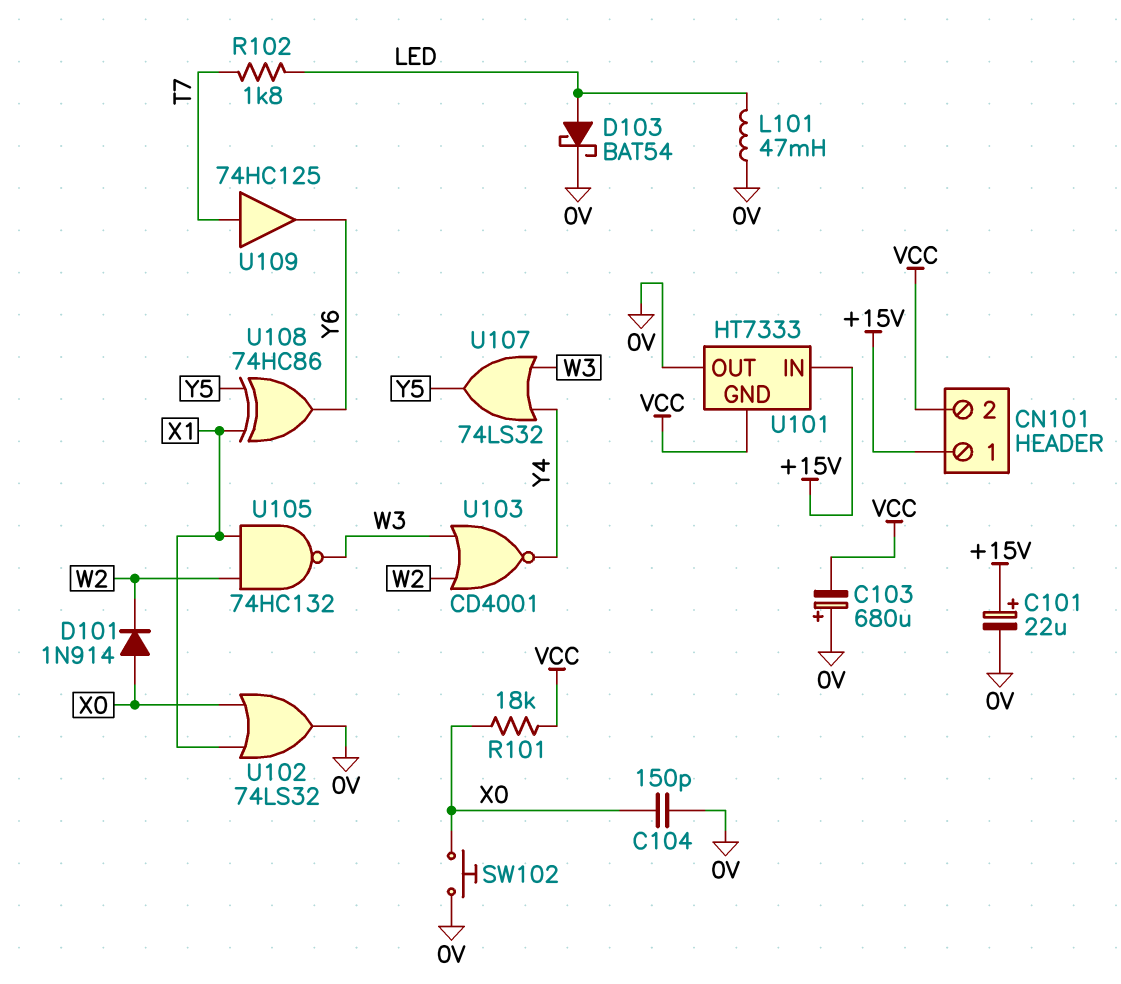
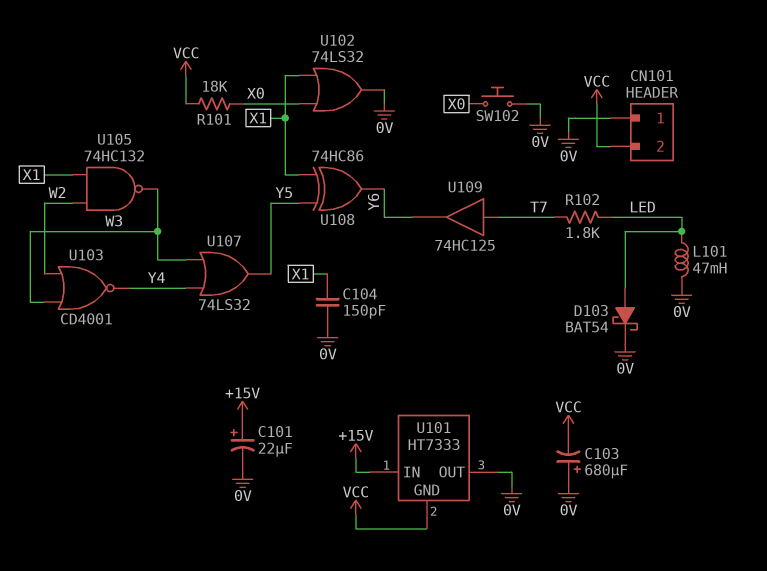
C104: 150pF (0V, X0) -> 150pF (0V, X1)
CN101 pin 1: +15V -> 0V
D101: diode 1N914 (A X0, K W2) -> none

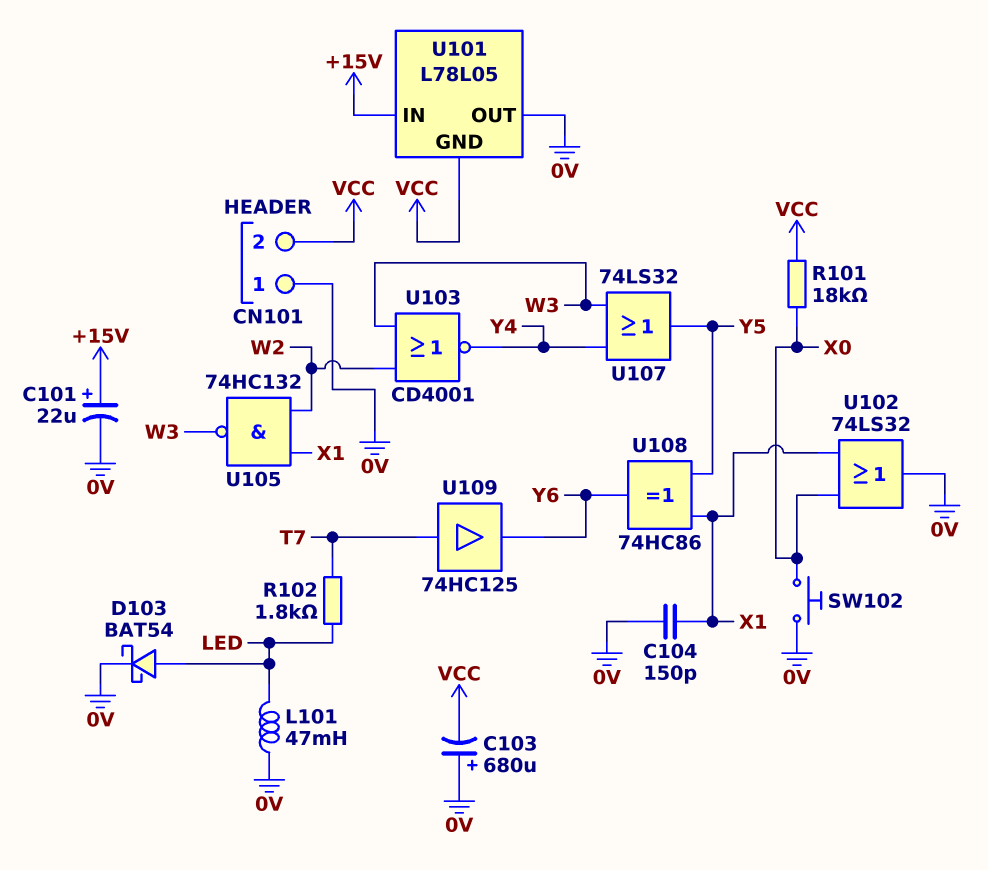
U101: HT7333 -> L78L05

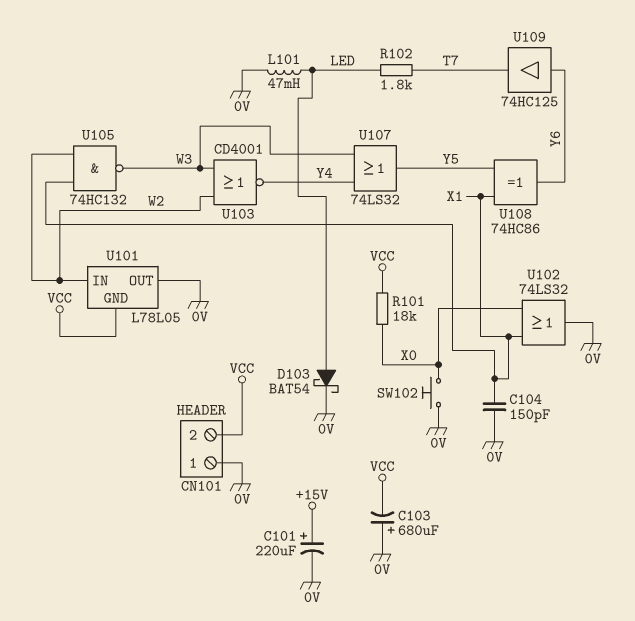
C101: 22uF (plus +15V, minus 0V) -> 220uF (plus +15V, minus 0V)
U101 pin IN: +15V -> W2
U109: buffer 74HC125 (in T7, out Y6) -> buffer 74HC125 (in Y6, out T7)

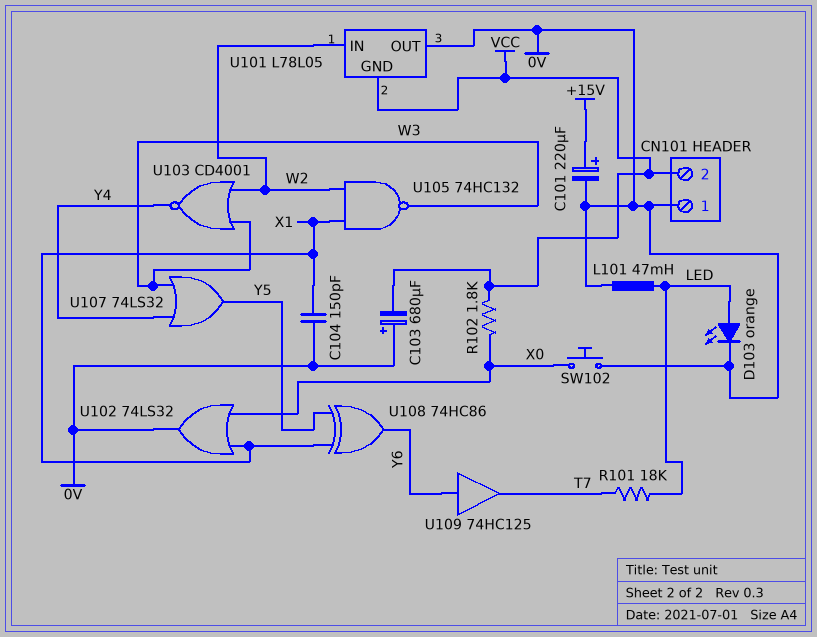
D103: schottky BAT54 (A LED, K 0V) -> LED orange (A LED, K 0V)
R101: 18k (VCC, X0) -> 18k (LED, T7)
R102: 1.8k (LED, T7) -> 1.8k (VCC, X0)

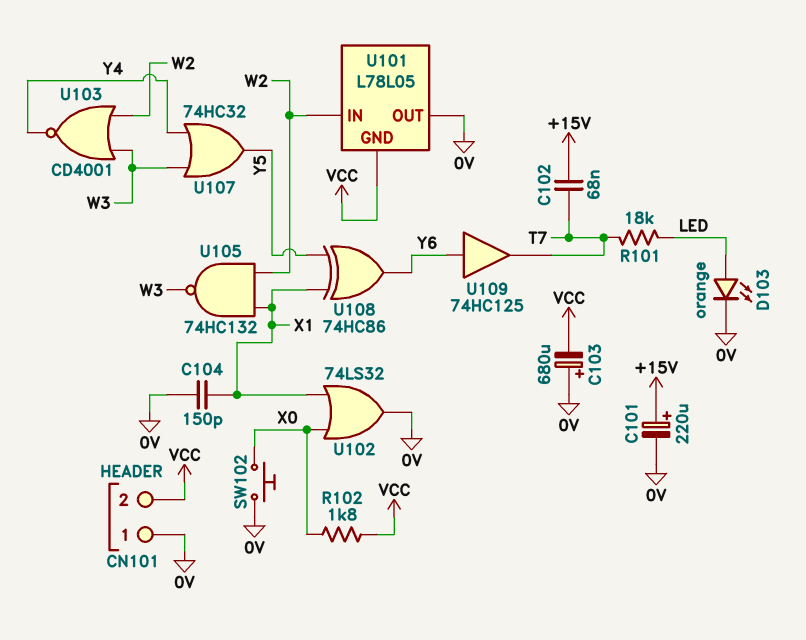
C102: none -> 68nF (+15V, T7)
L101: 47mH (0V, LED) -> none
U107: OR 74LS32 (in W3, in Y4, out Y5) -> OR 74HC32 (in W3, in Y4, out Y5)

